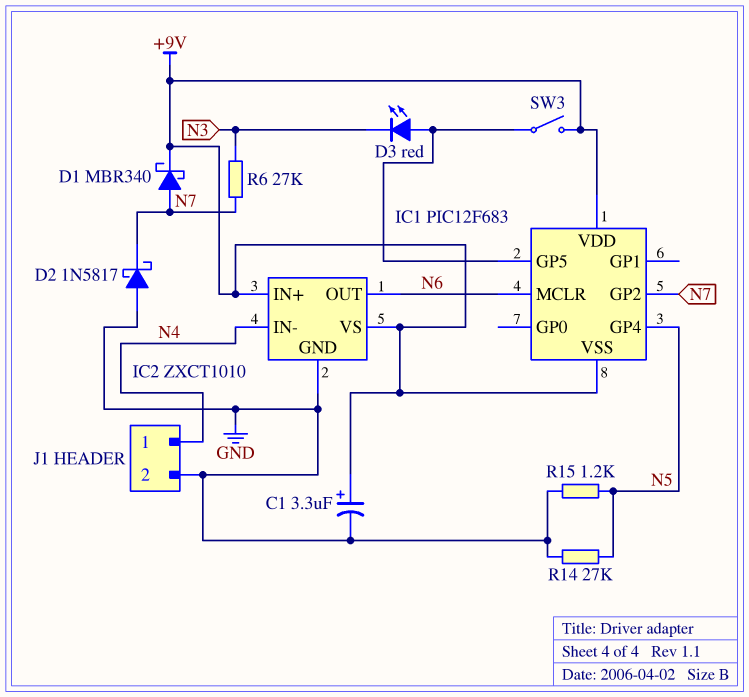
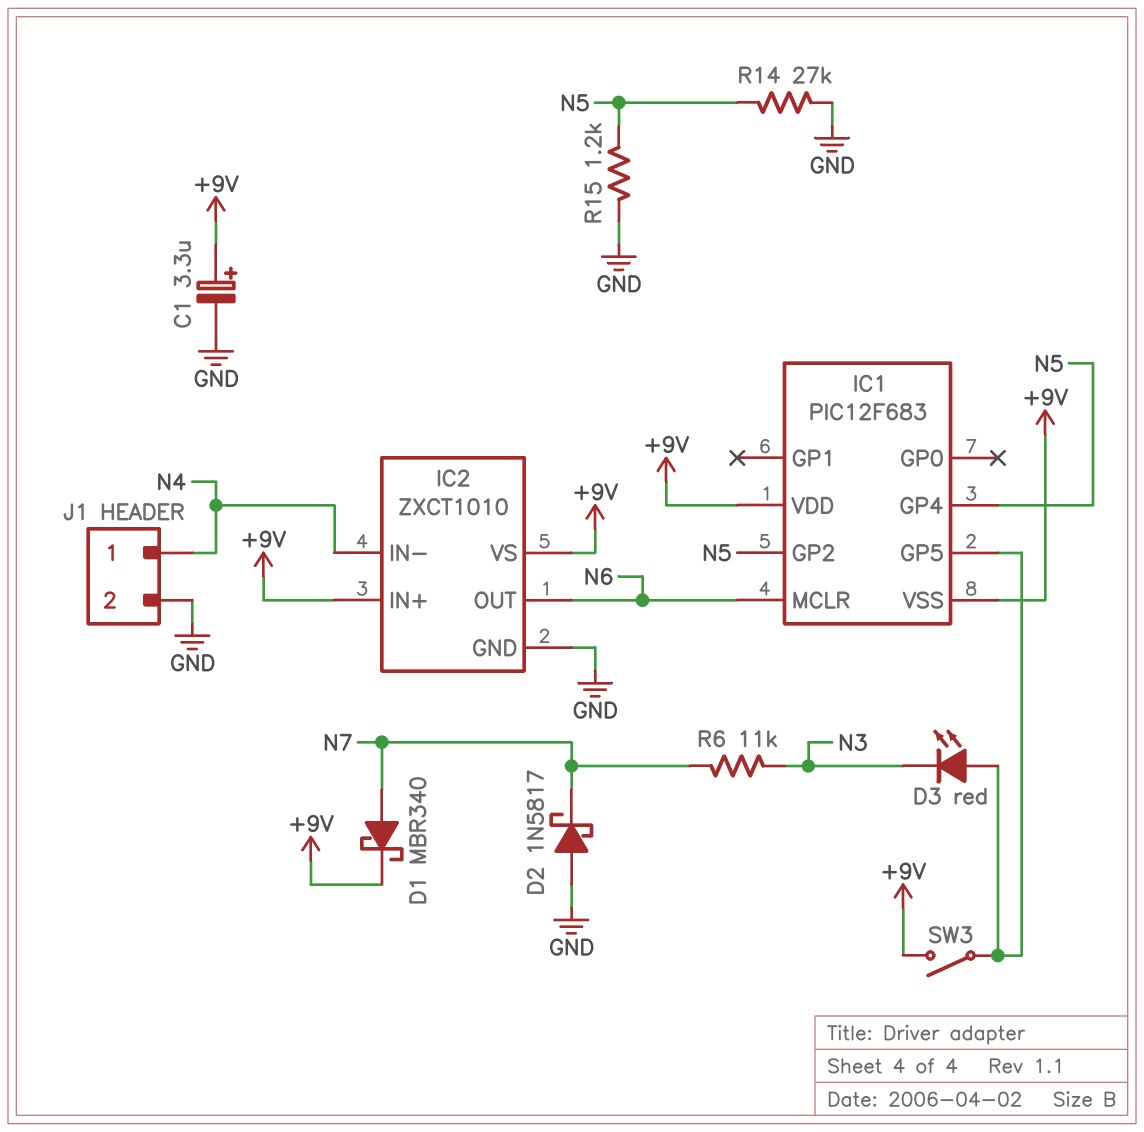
IC1 pin GP2: N7 -> N5
R6: 27k (N3, N7) -> 11k (N3, N7)

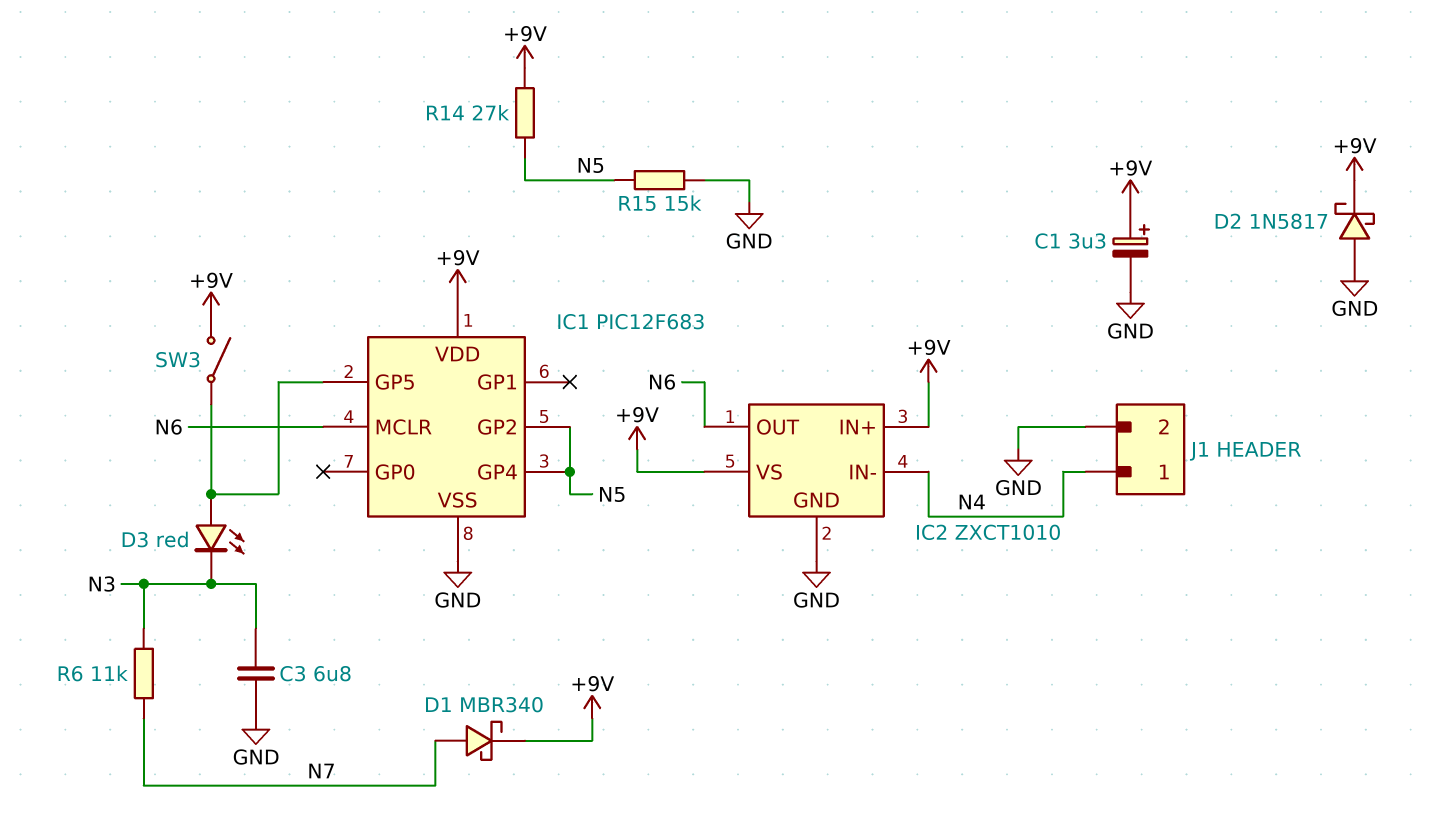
C3: none -> 6.8uF (GND, N3)
D2: schottky 1N5817 (A GND, K N7) -> schottky 1N5817 (A GND, K +9V)
IC1 pin VSS: +9V -> GND
R14: 27k (GND, N5) -> 27k (+9V, N5)
R15: 1.2k (GND, N5) -> 15k (GND, N5)

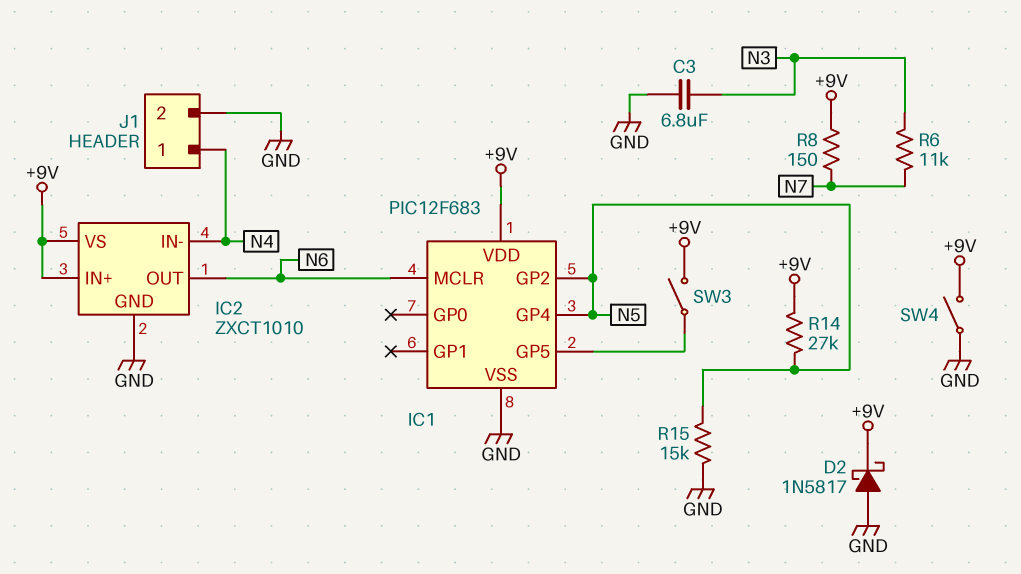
C1: 3.3uF (plus +9V, minus GND) -> none
D1: schottky MBR340 (A N7, K +9V) -> none
D3: LED red (A IC1/GP5, K N3) -> none
R8: none -> 150 (+9V, N7)
SW4: none -> switch (+9V, GND)

